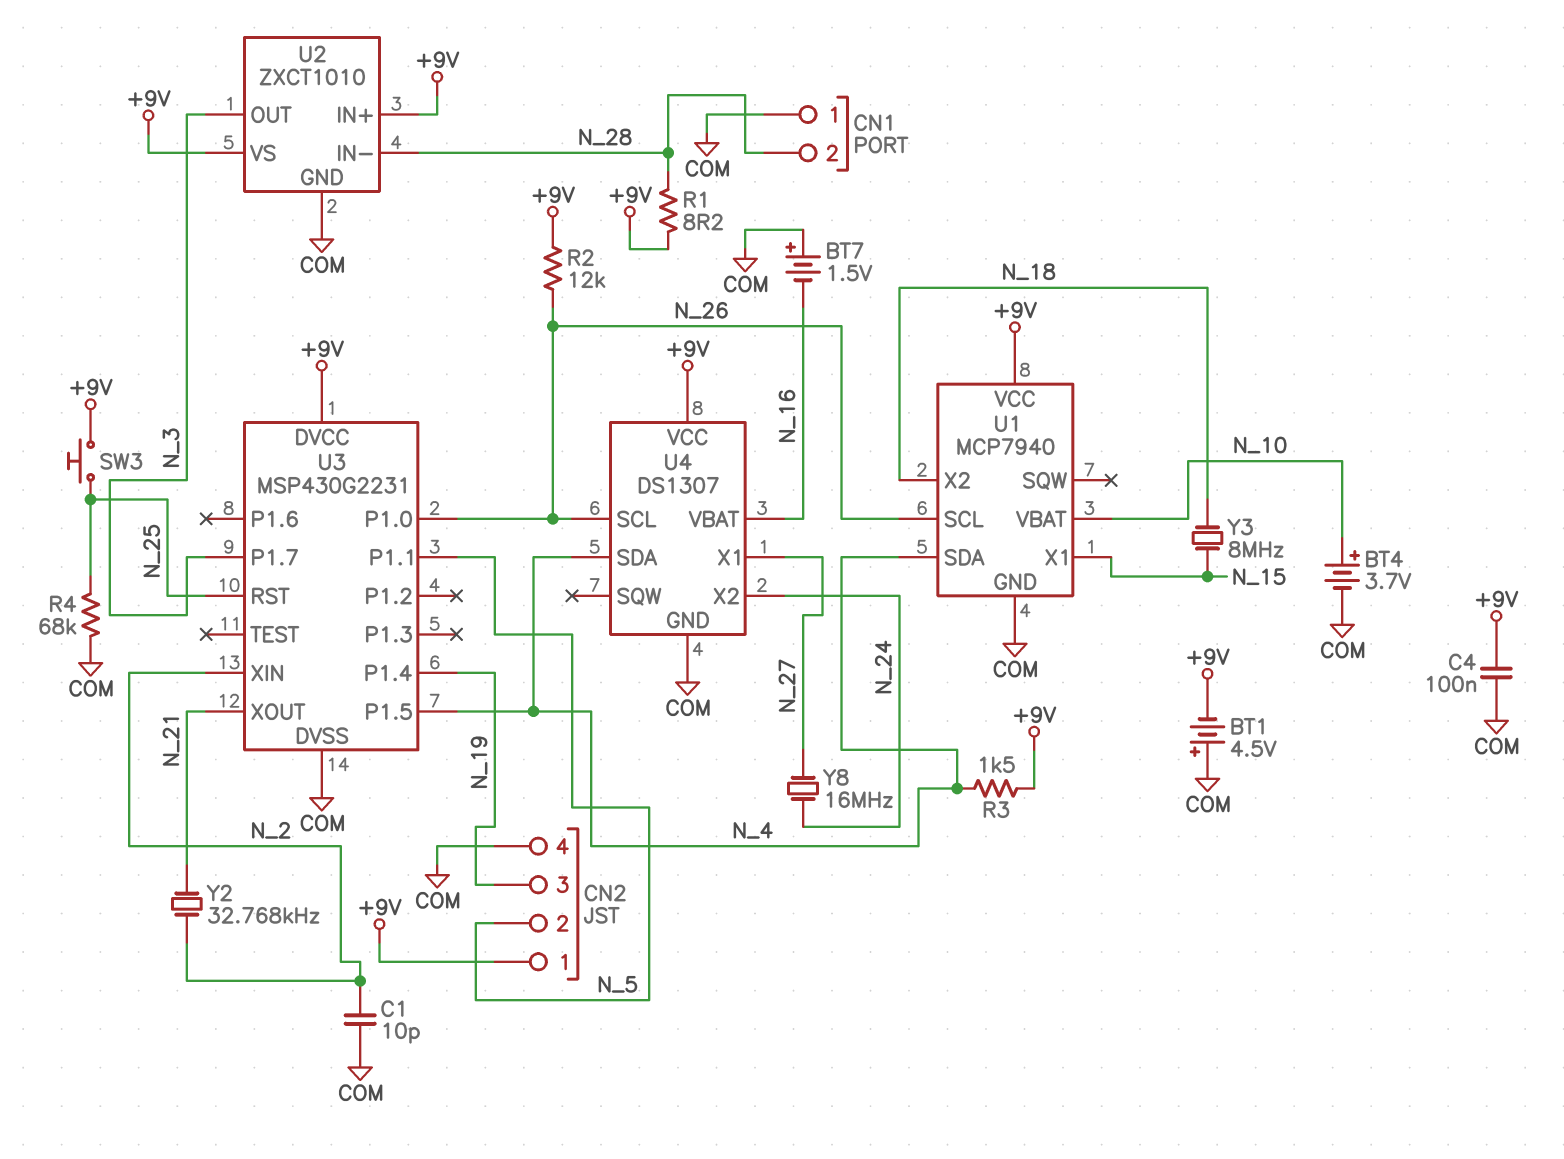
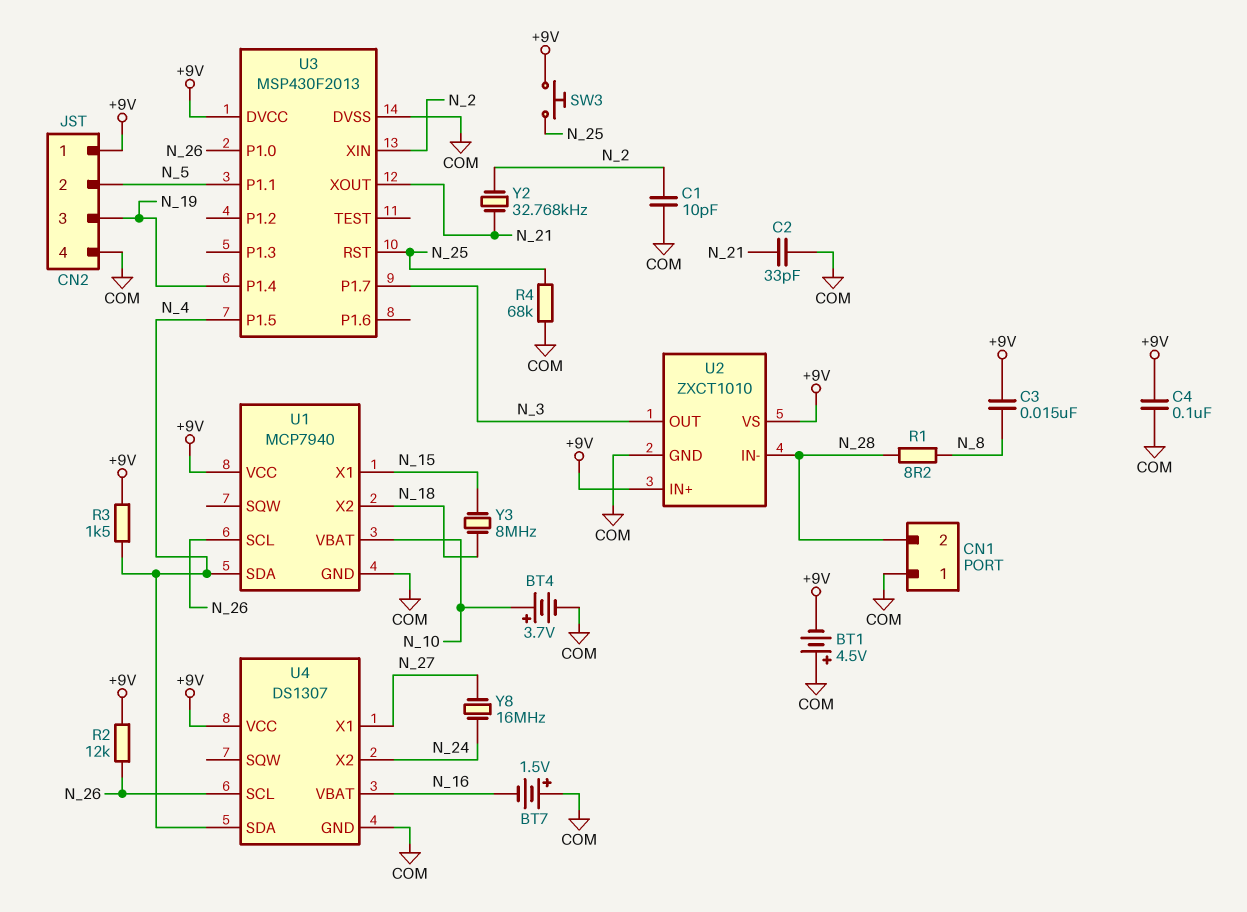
C2: none -> 33pF (COM, N_21)
C3: none -> 15nF (+9V, N_8)
R1: 8.2 (+9V, N_28) -> 8.2 (N_8, N_28)
U3: MSP430G2231 -> MSP430F2013

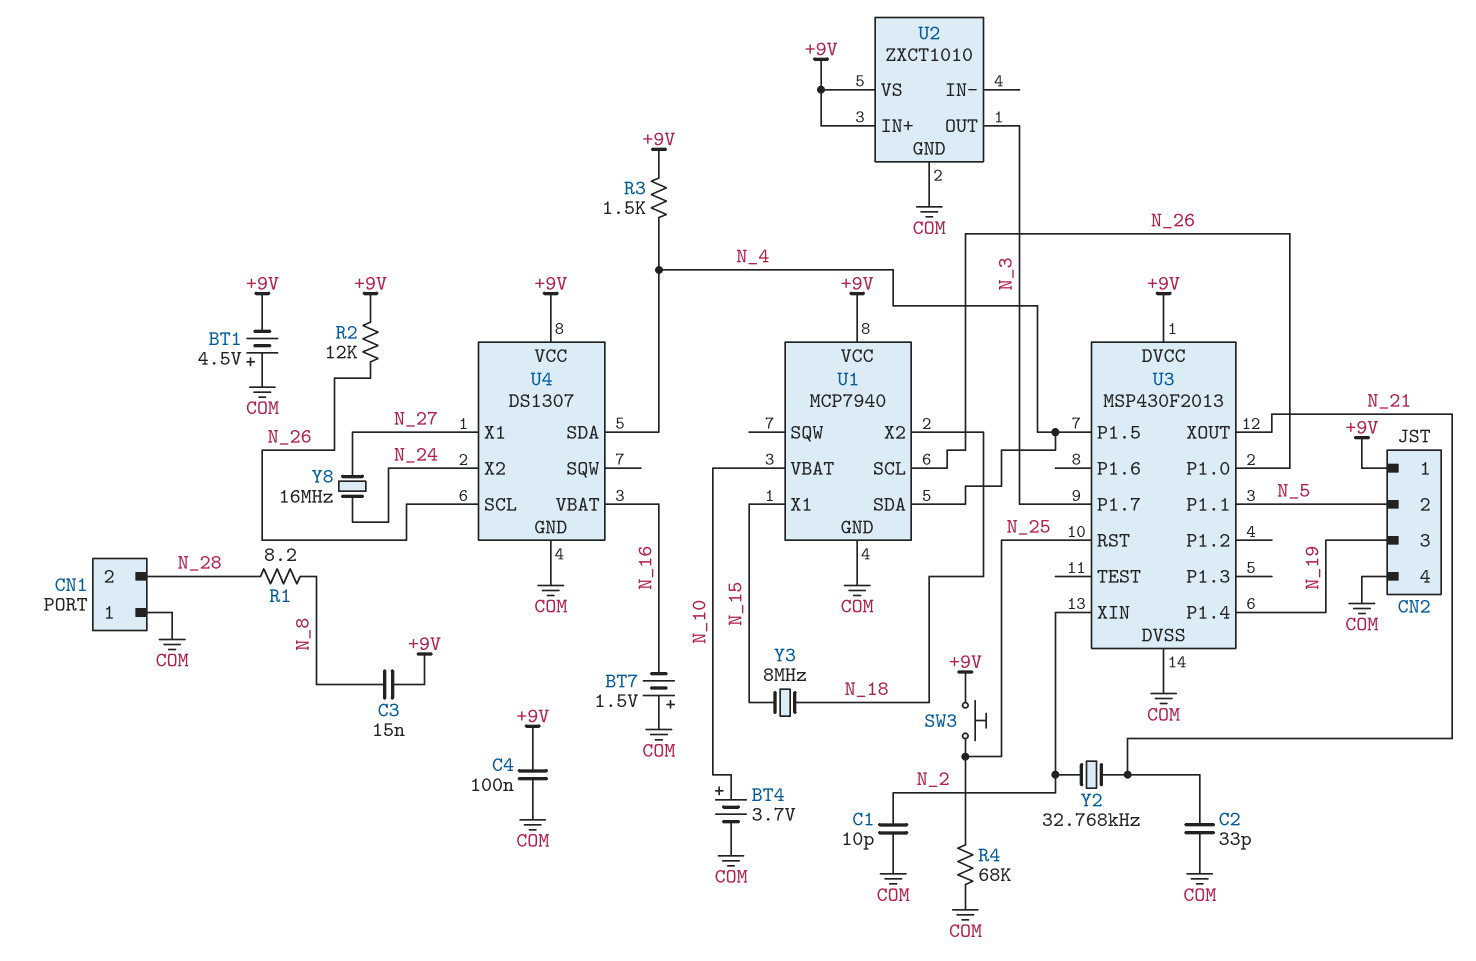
U2 pin IN-: N_28 -> none

